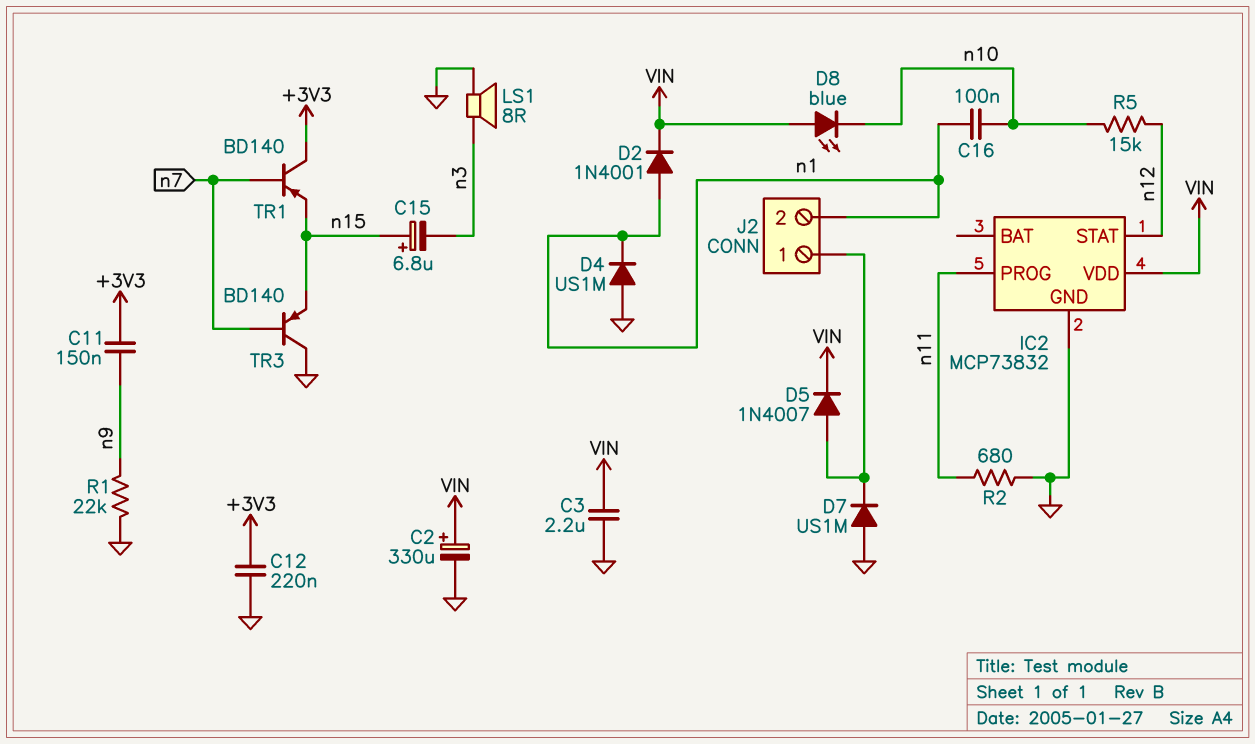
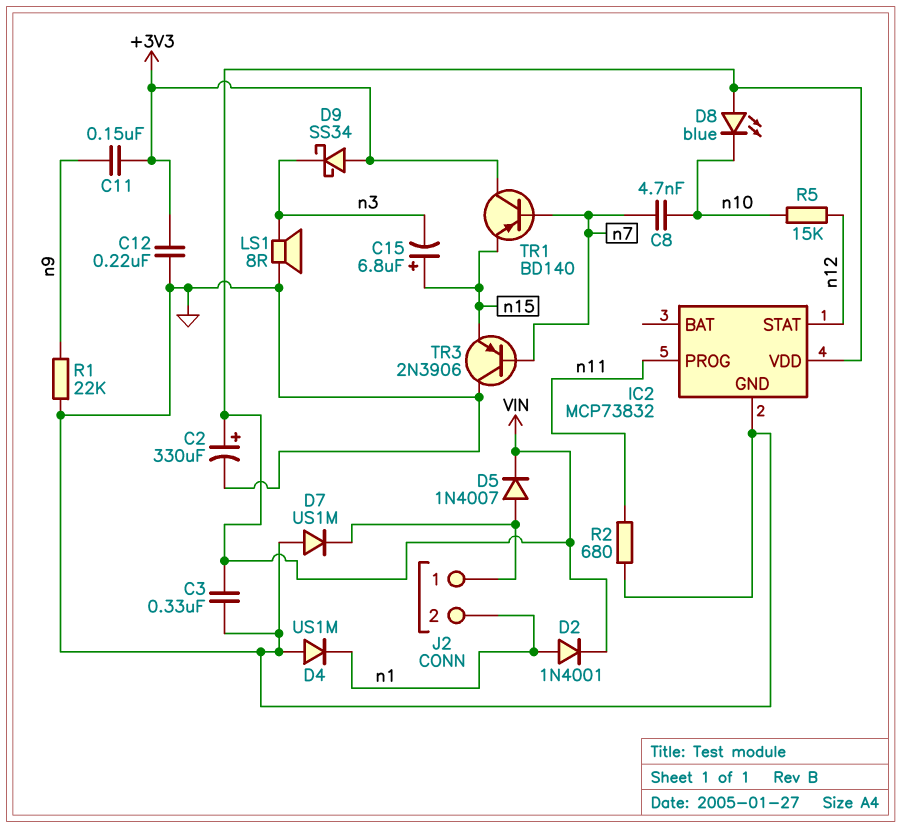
C3: 2.2uF (GND, VIN) -> 330nF (GND, VIN)
C8: none -> 4.7nF (n7, n10)
C16: 100nF (n1, n10) -> none
D9: none -> schottky SS34 (A +3V3, K n3)
TR3: PNP BD140 (B n7, C GND, E n15) -> PNP 2N3906 (B n7, C GND, E n15)

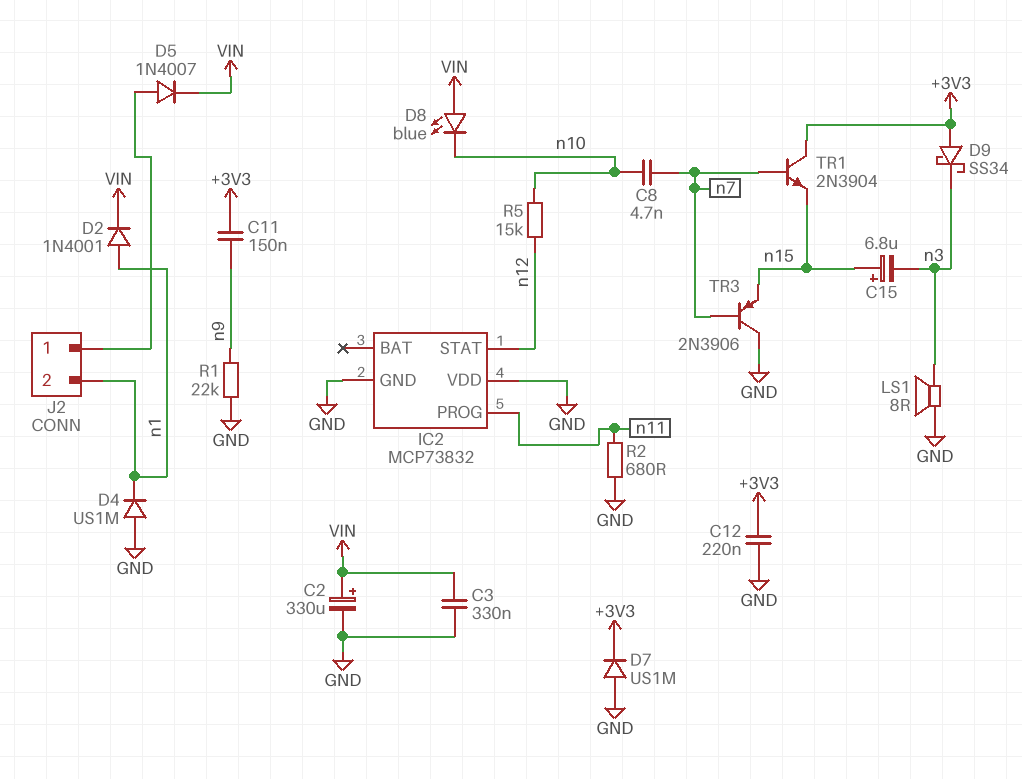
D7: diode US1M (A GND, K J2/1) -> diode US1M (A GND, K +3V3)
IC2 pin VDD: VIN -> GND
TR1: PNP BD140 (B n7, C +3V3, E n15) -> NPN 2N3904 (B n7, C +3V3, E n15)

